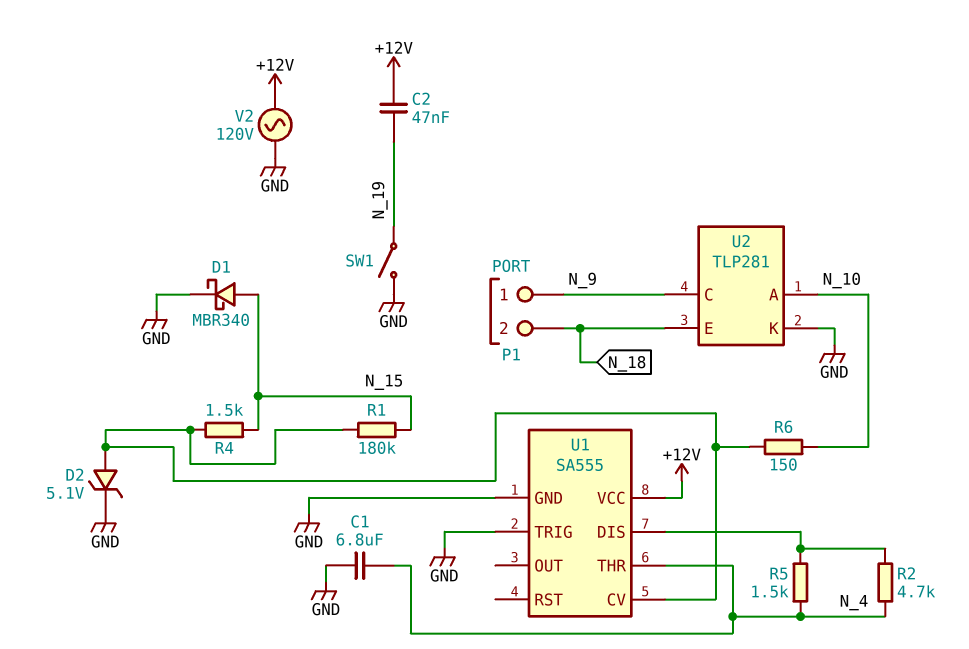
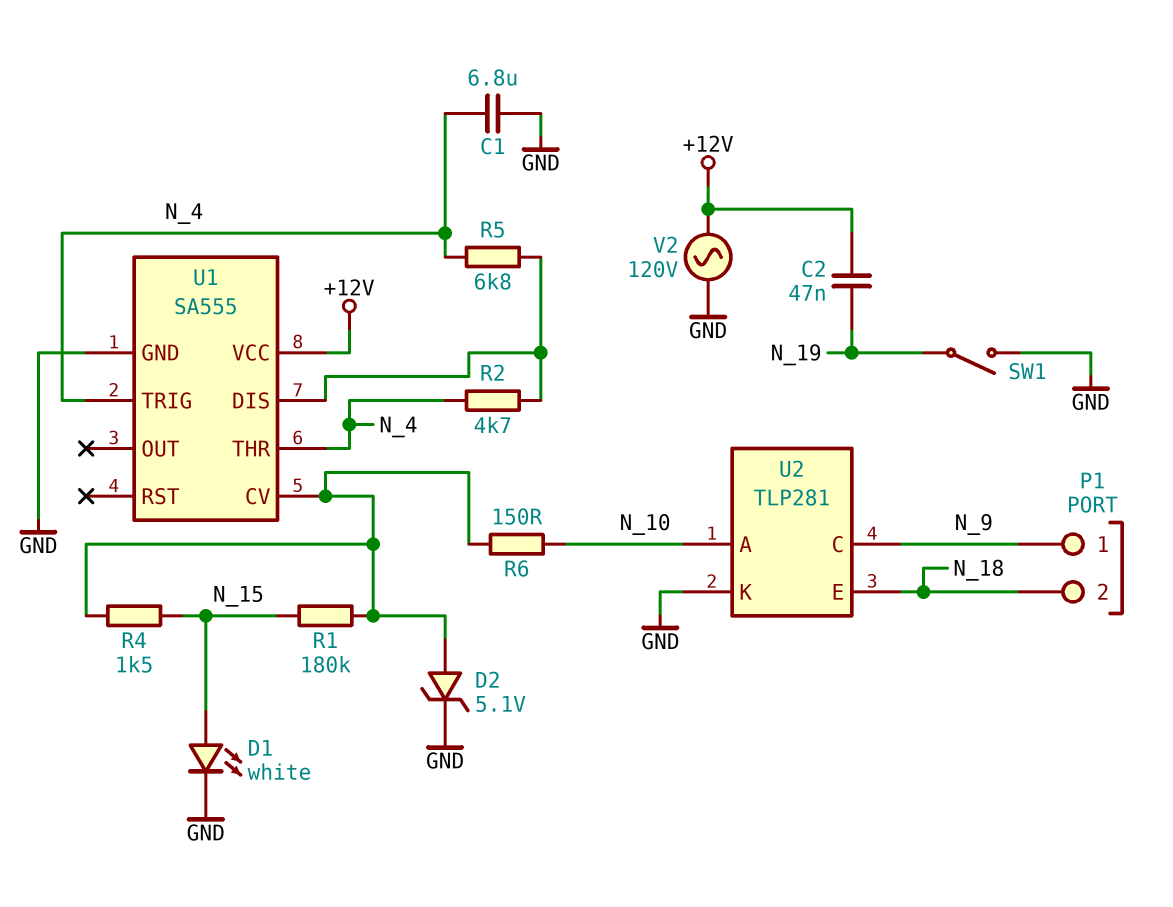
D1: schottky MBR340 (A N_15, K GND) -> LED white (A N_15, K GND)
R5: 1.5k (N_4, U1/DIS) -> 6.8k (N_4, U1/DIS)
U1 pin TRIG: GND -> N_4

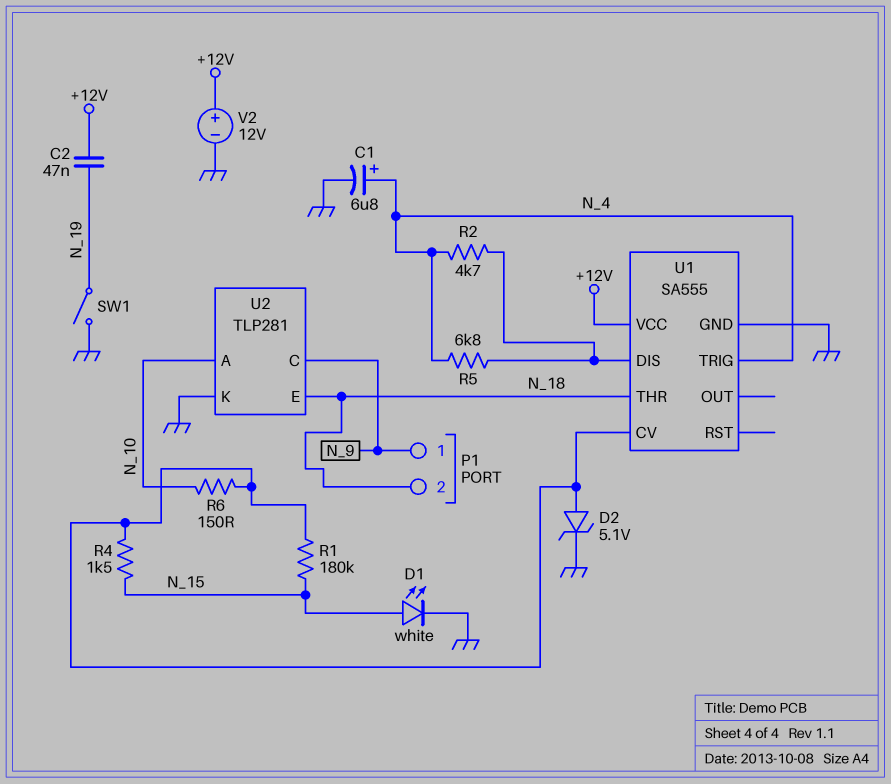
C1: 6.8uF (GND, N_4) -> 6.8uF (plus N_4, minus GND)
U1 pin THR: N_4 -> N_18
V2: AC 120V (+12V, GND) -> 12V (plus +12V, minus GND)

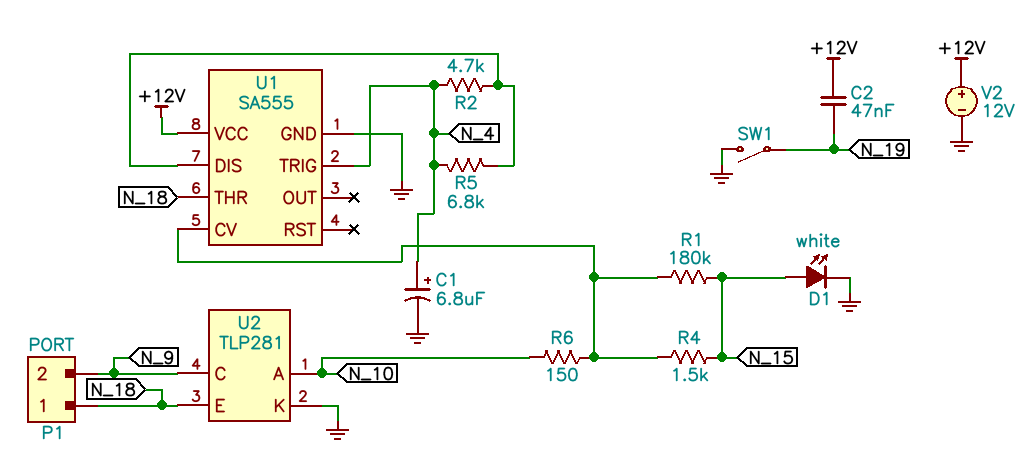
D2: zener 5.1V (A U1/CV, K GND) -> none
P1 pin 1: N_9 -> N_18
P1 pin 2: N_18 -> N_9

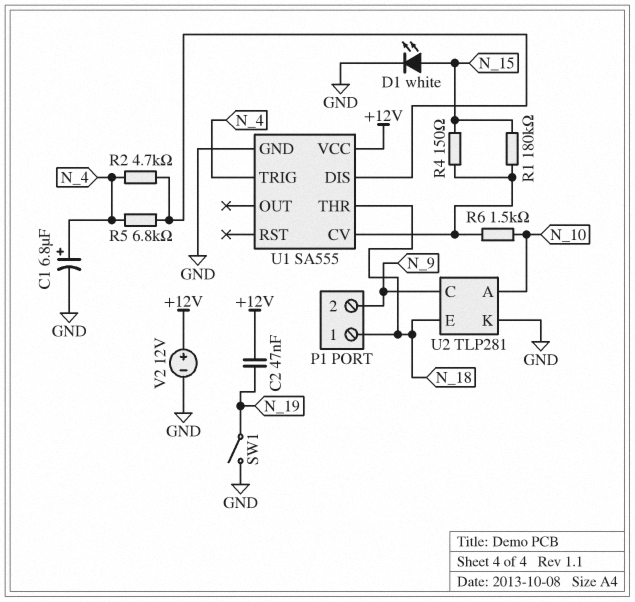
R4: 1.5k (N_15, U1/CV) -> 150 (N_15, U1/CV)
R6: 150 (N_10, U1/CV) -> 1.5k (N_10, U1/CV)

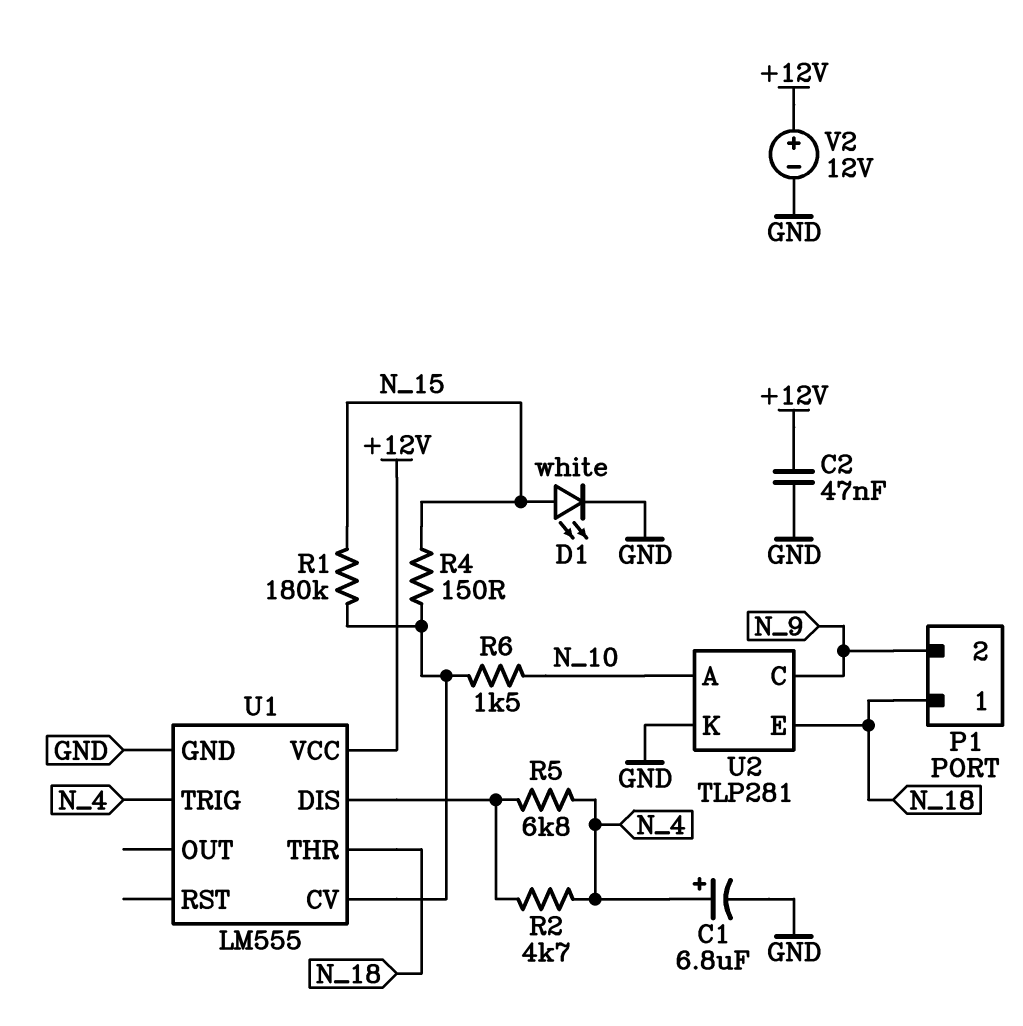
C2: 47nF (+12V, N_19) -> 47nF (+12V, GND)
SW1: switch (GND, N_19) -> none
U1: SA555 -> LM555

